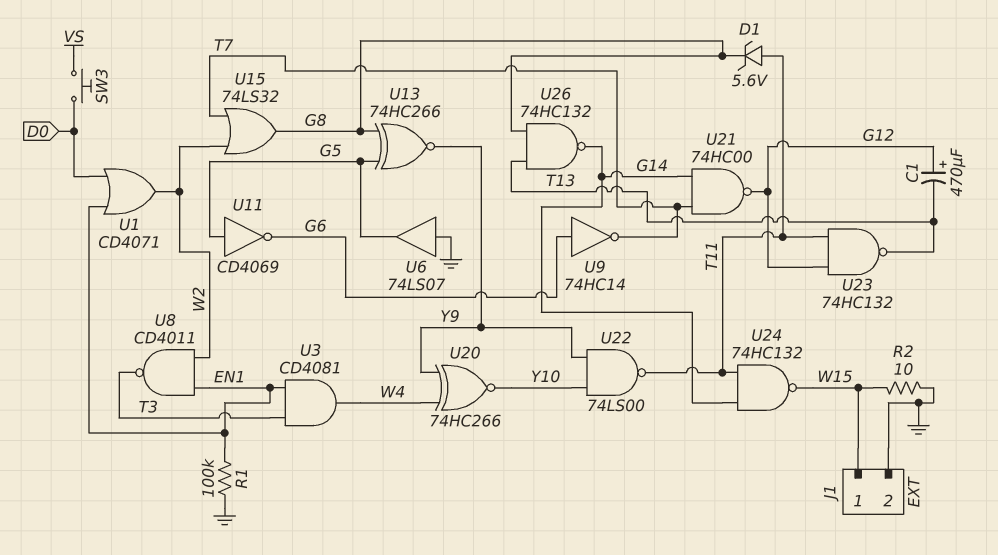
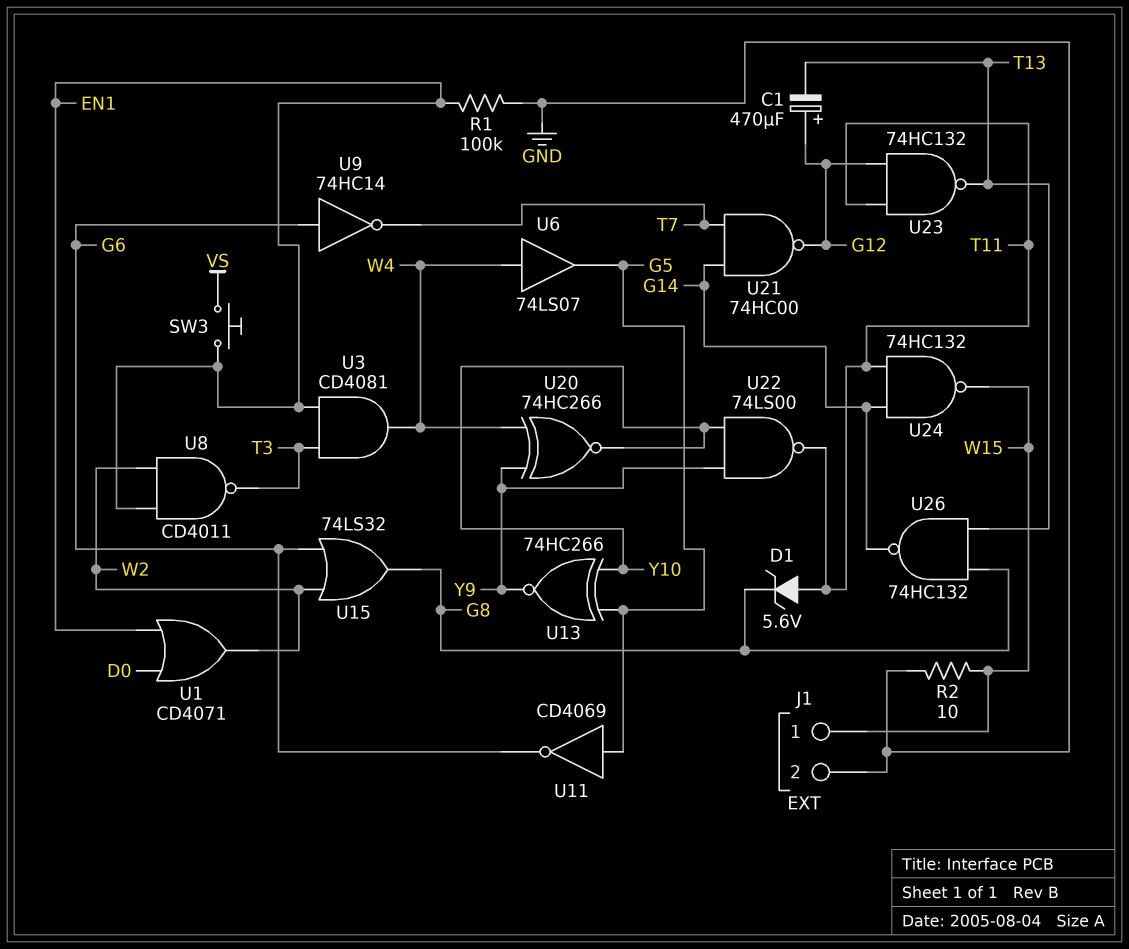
SW3: button (D0, VS) -> button (EN1, VS)
U6: buffer 74LS07 (in GND, out G5) -> buffer 74LS07 (in W4, out G5)
U13: XNOR 74HC266 (in G5, in G8, out Y9) -> XNOR 74HC266 (in G5, in Y10, out Y9)
U15: OR 74LS32 (in T7, in W2, out G8) -> OR 74LS32 (in G6, in W2, out G8)

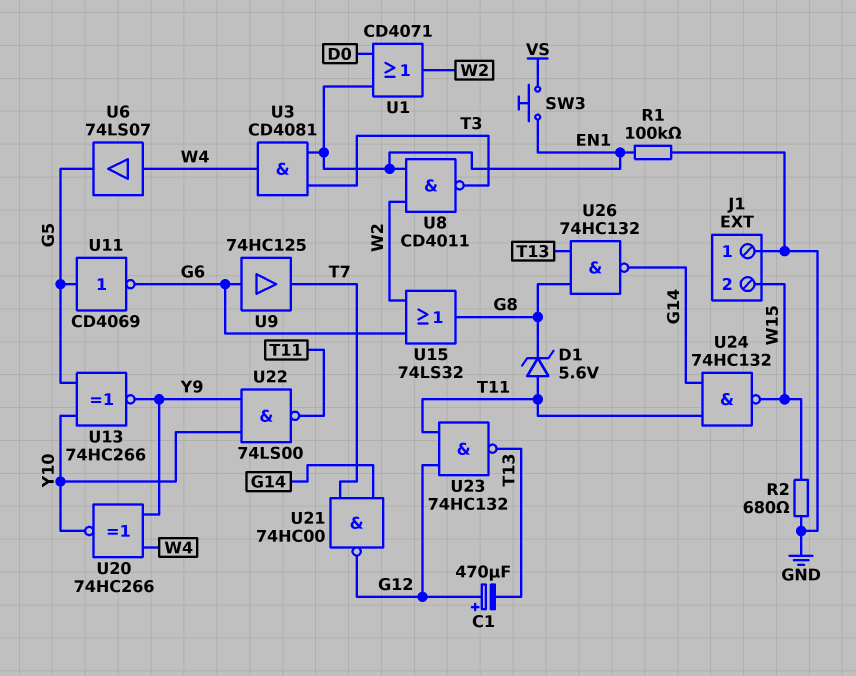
J1 pin 1: W15 -> GND
J1 pin 2: GND -> W15
R2: 10 (GND, W15) -> 680 (GND, W15)
U9: NOT 74HC14 (in G6, out T7) -> buffer 74HC125 (in G6, out T7)

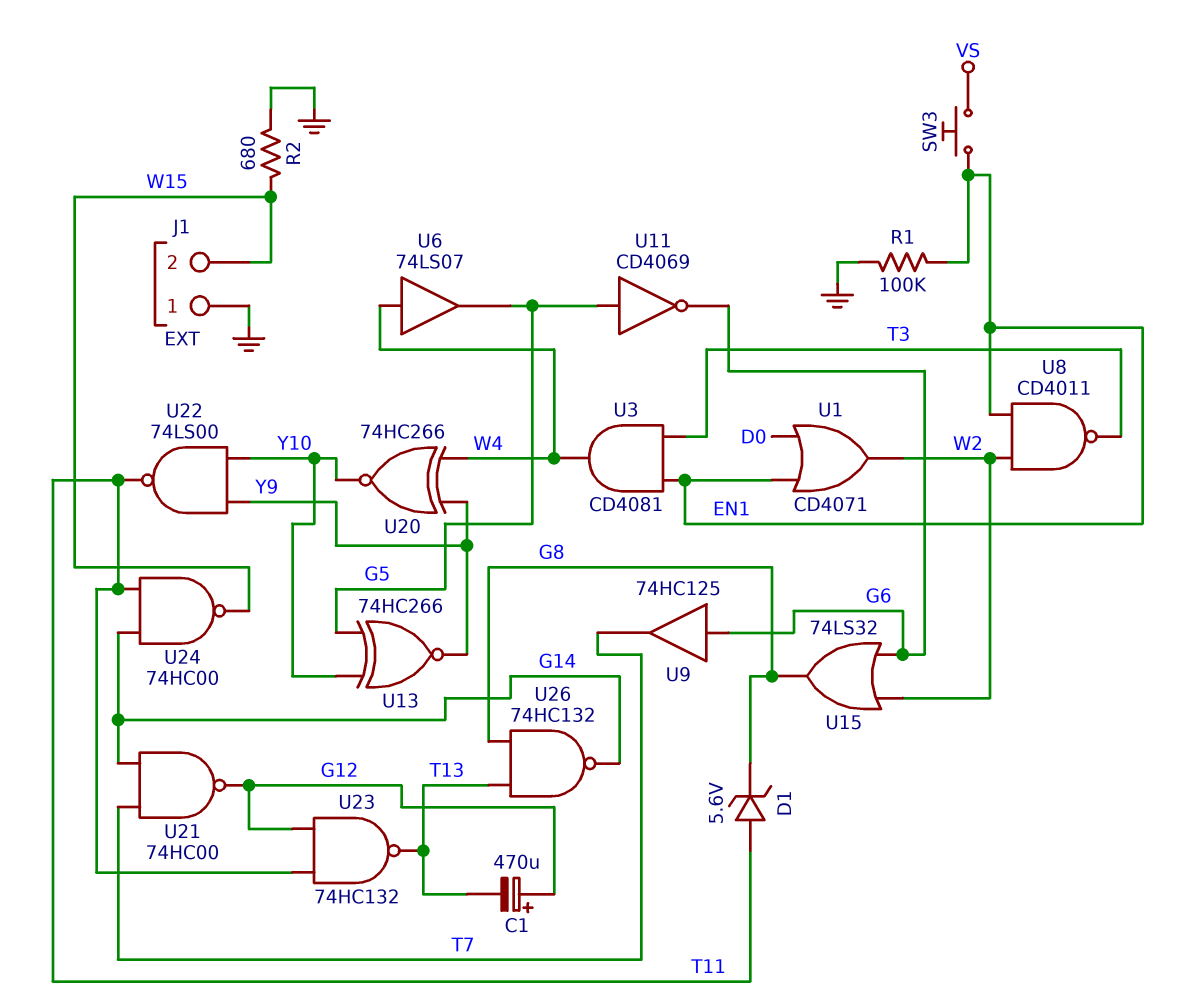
U24: NAND 74HC132 (in G14, in T11, out W15) -> NAND 74HC00 (in G14, in T11, out W15)

